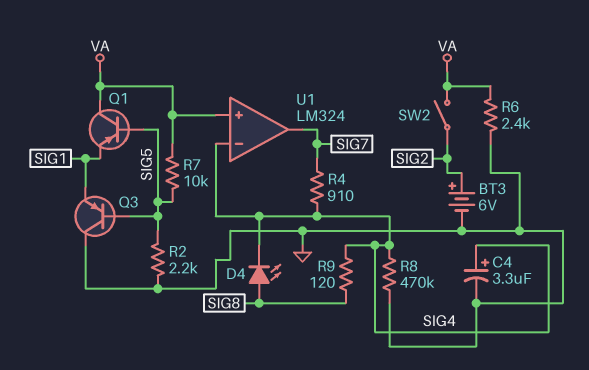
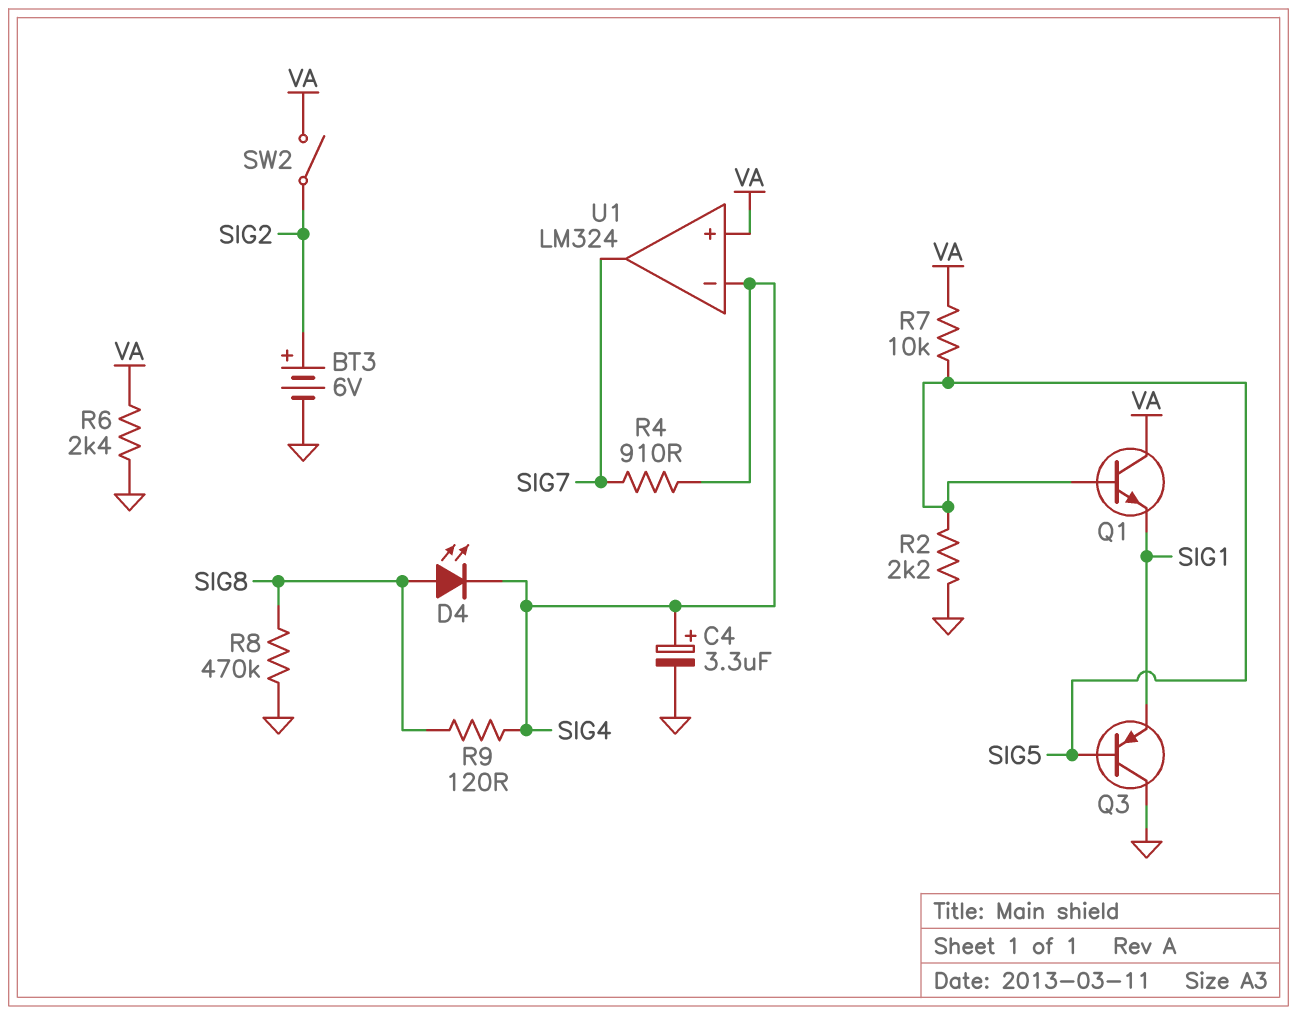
Q1: PNP (B SIG5, C VA, E SIG1) -> NPN (B SIG5, C VA, E SIG1)
R8: 470k (GND, SIG4) -> 470k (GND, SIG8)

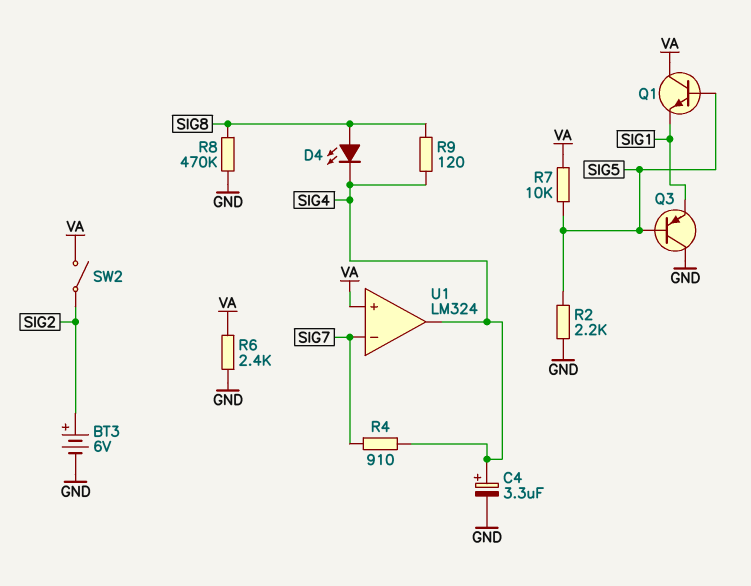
U1 pin in-: SIG4 -> SIG7
U1 pin out: SIG7 -> SIG4

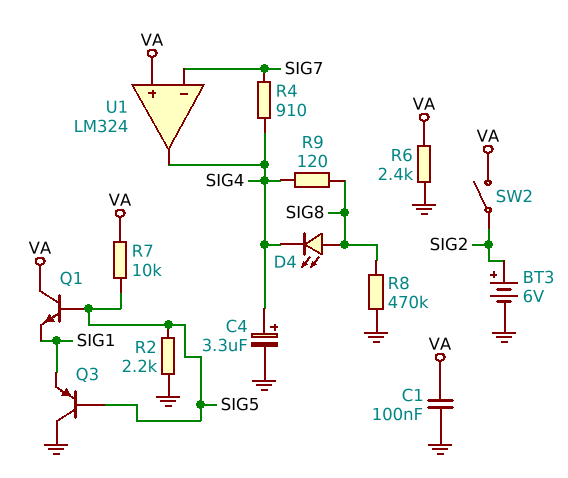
C1: none -> 100nF (GND, VA)

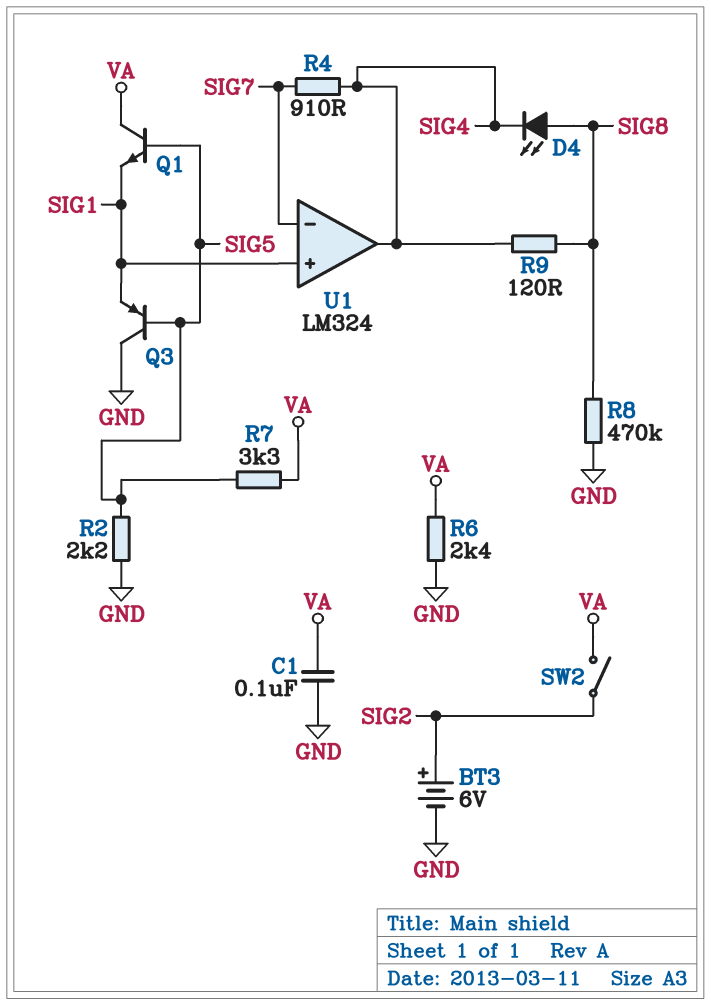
C4: 3.3uF (plus SIG4, minus GND) -> none
R7: 10k (SIG5, VA) -> 3.3k (SIG5, VA)
U1 pin in+: VA -> SIG1

